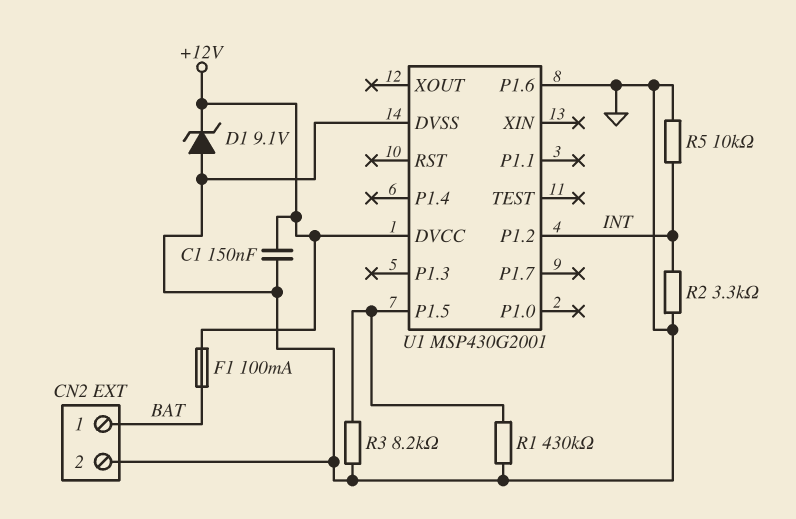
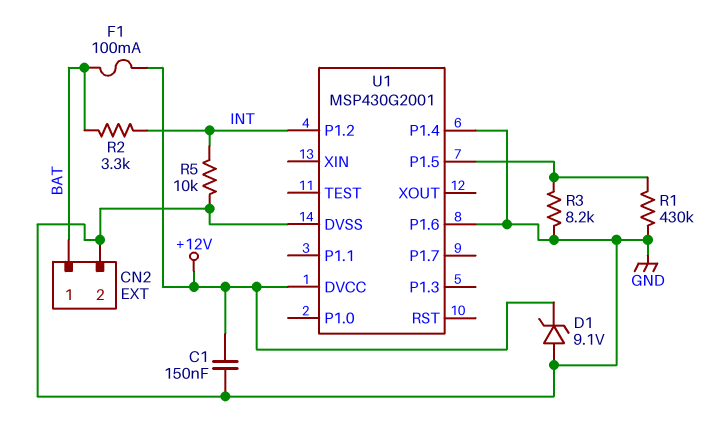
R2: 3.3k (GND, INT) -> 3.3k (BAT, INT)
U1 pin P1.4: none -> GND

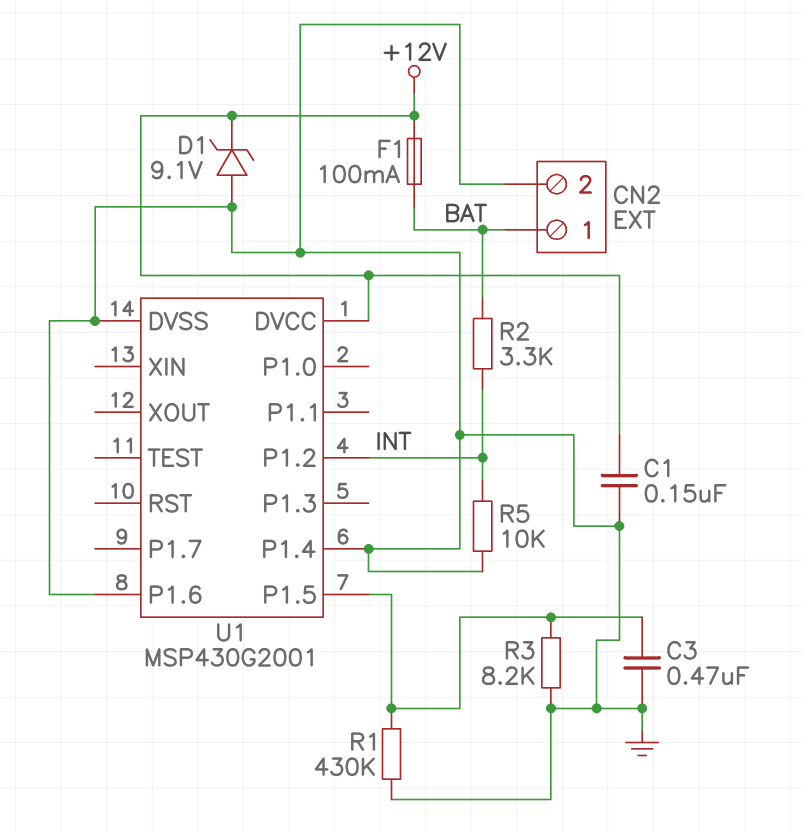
C3: none -> 470nF (GND, U1/P1.5)

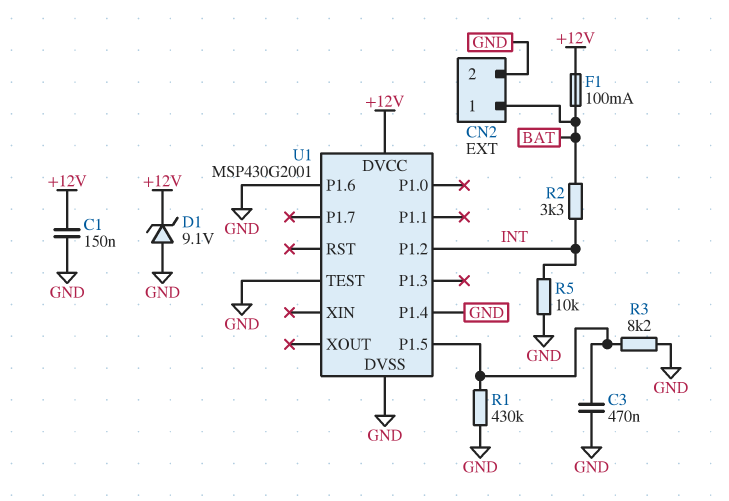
U1 pin TEST: none -> GND

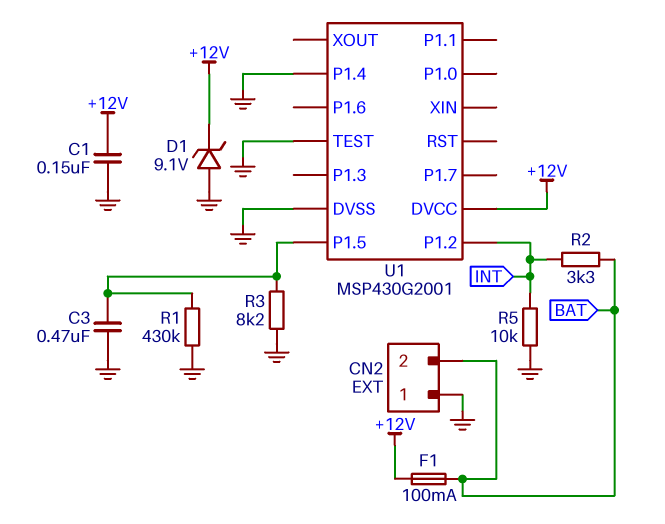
CN2 pin 1: BAT -> GND
CN2 pin 2: GND -> BAT
U1 pin P1.6: GND -> none

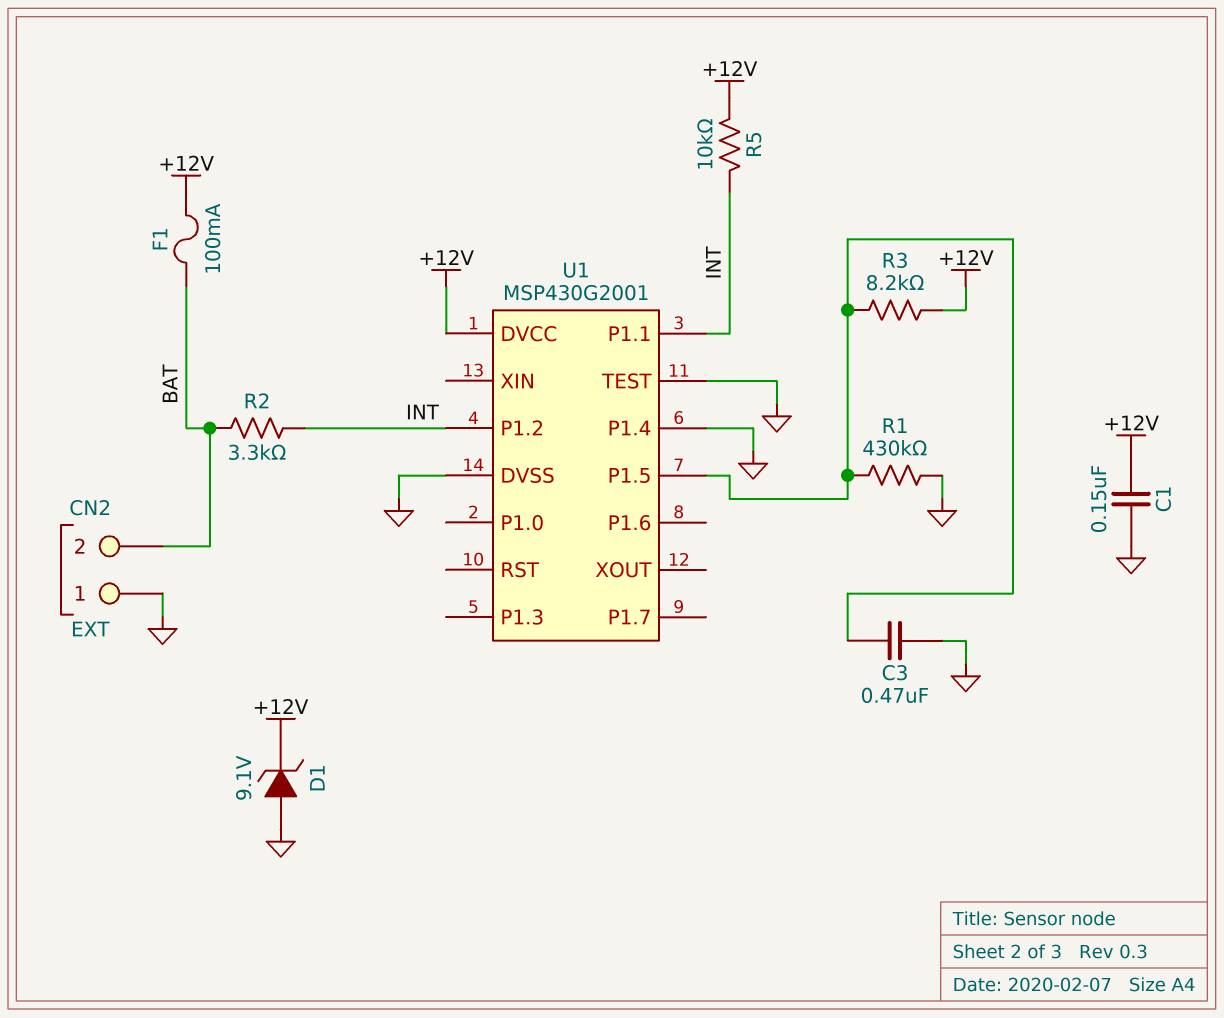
R3: 8.2k (GND, U1/P1.5) -> 8.2k (+12V, U1/P1.5)
R5: 10k (GND, INT) -> 10k (+12V, INT)
U1 pin P1.1: none -> INT

